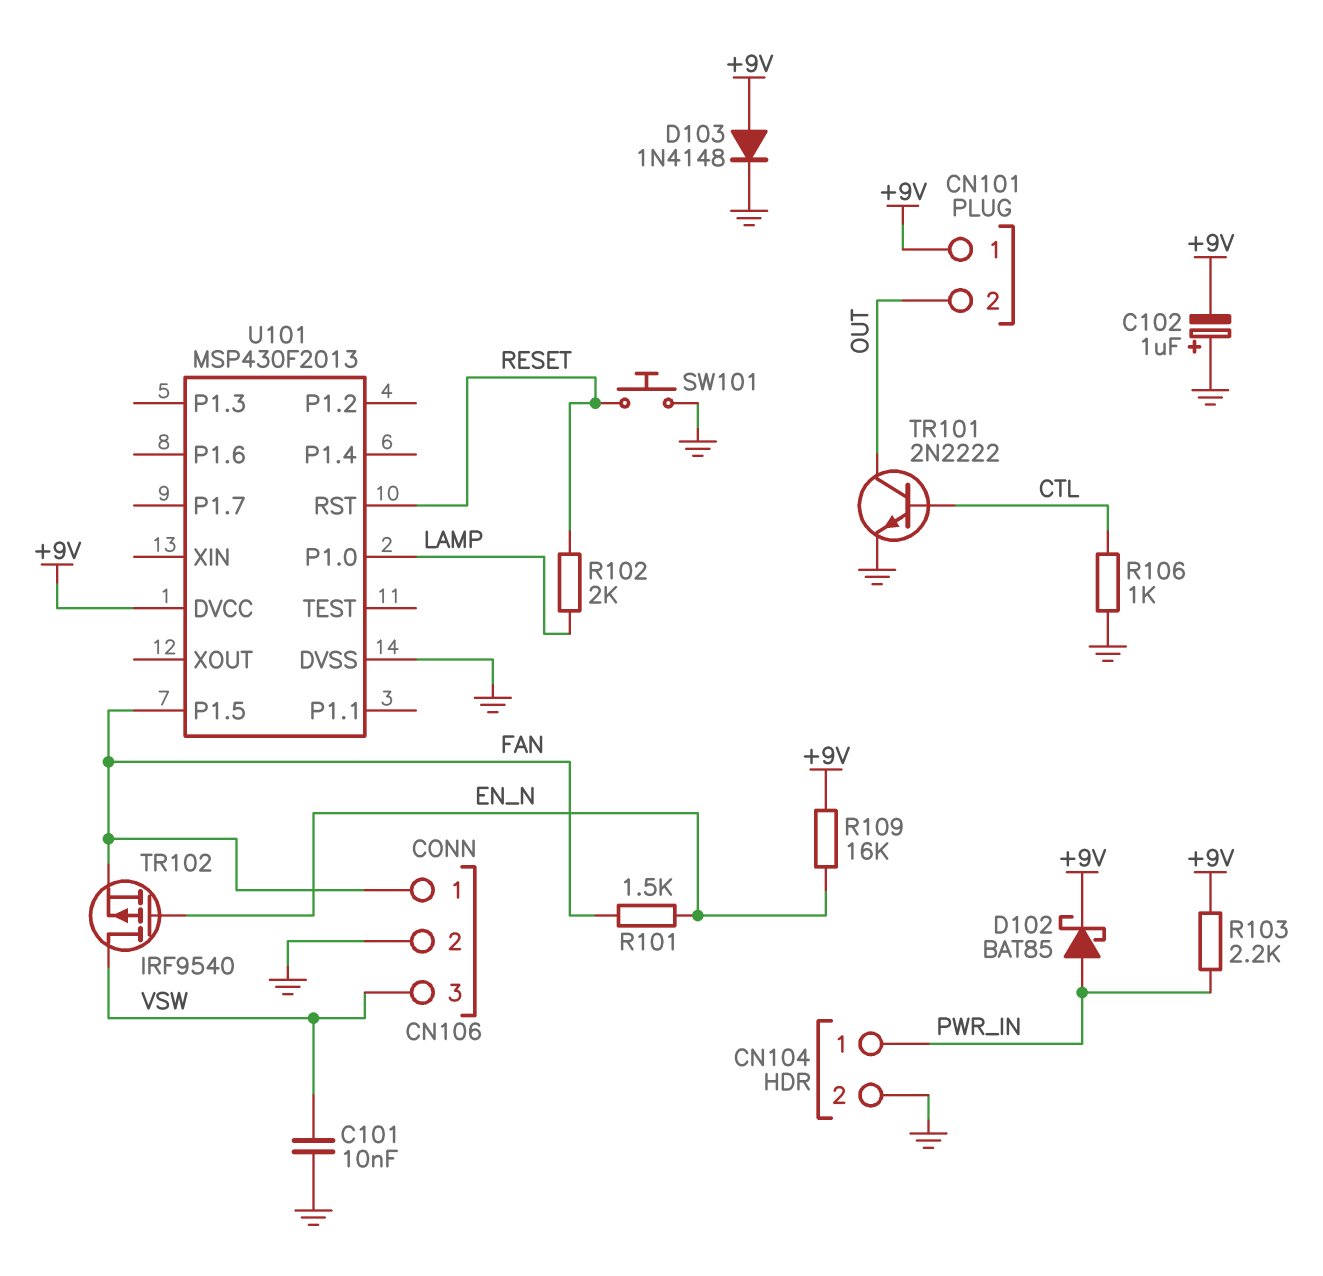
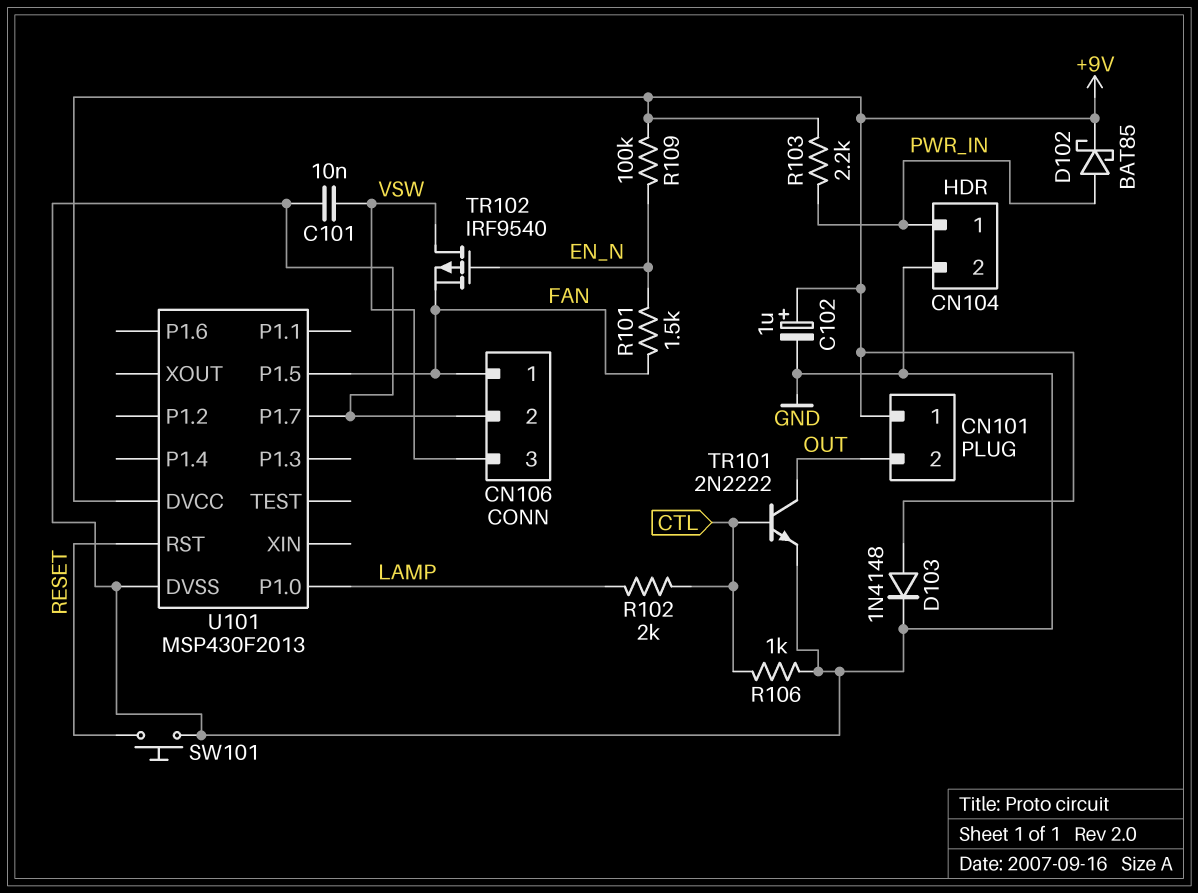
C102: 1uF (plus GND, minus +9V) -> 1uF (plus +9V, minus GND)
R102: 2k (LAMP, RESET) -> 2k (CTL, LAMP)
R109: 16k (+9V, EN_N) -> 100k (+9V, EN_N)
U101 pin P1.7: none -> GND

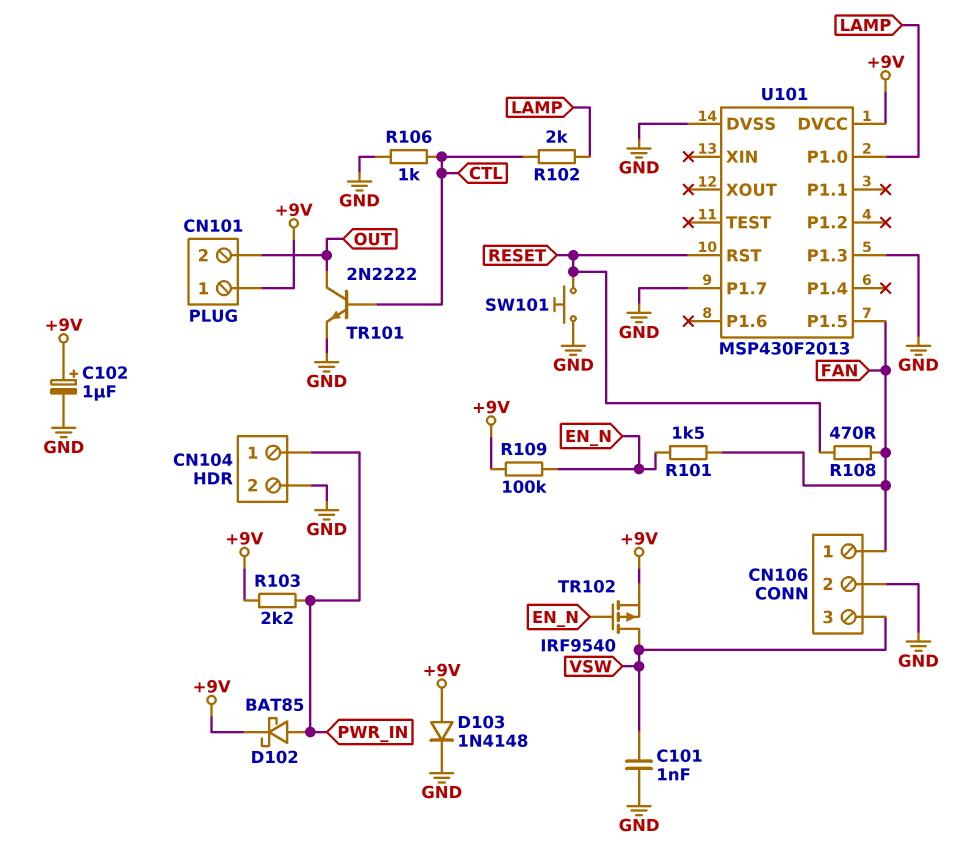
C101: 10nF (GND, VSW) -> 1nF (GND, VSW)
R108: none -> 470 (FAN, RESET)
TR102: PMOS IRF9540 (G EN_N, D VSW, S FAN) -> PMOS IRF9540 (G EN_N, D VSW, S +9V)
U101 pin P1.3: none -> GND

